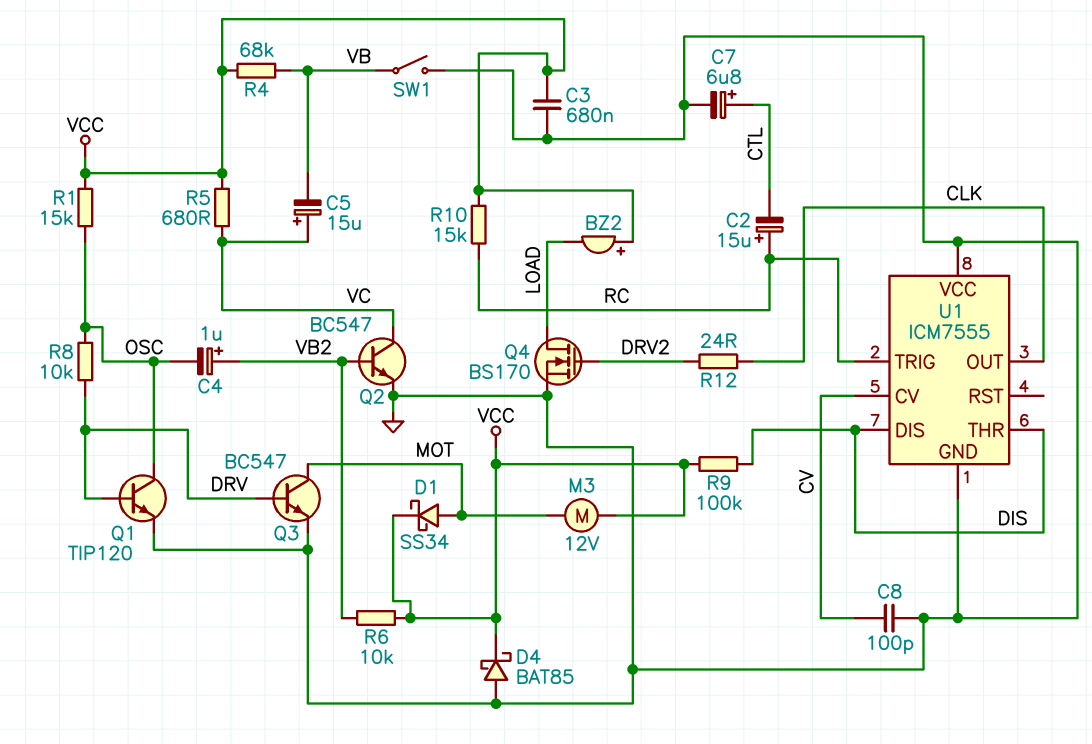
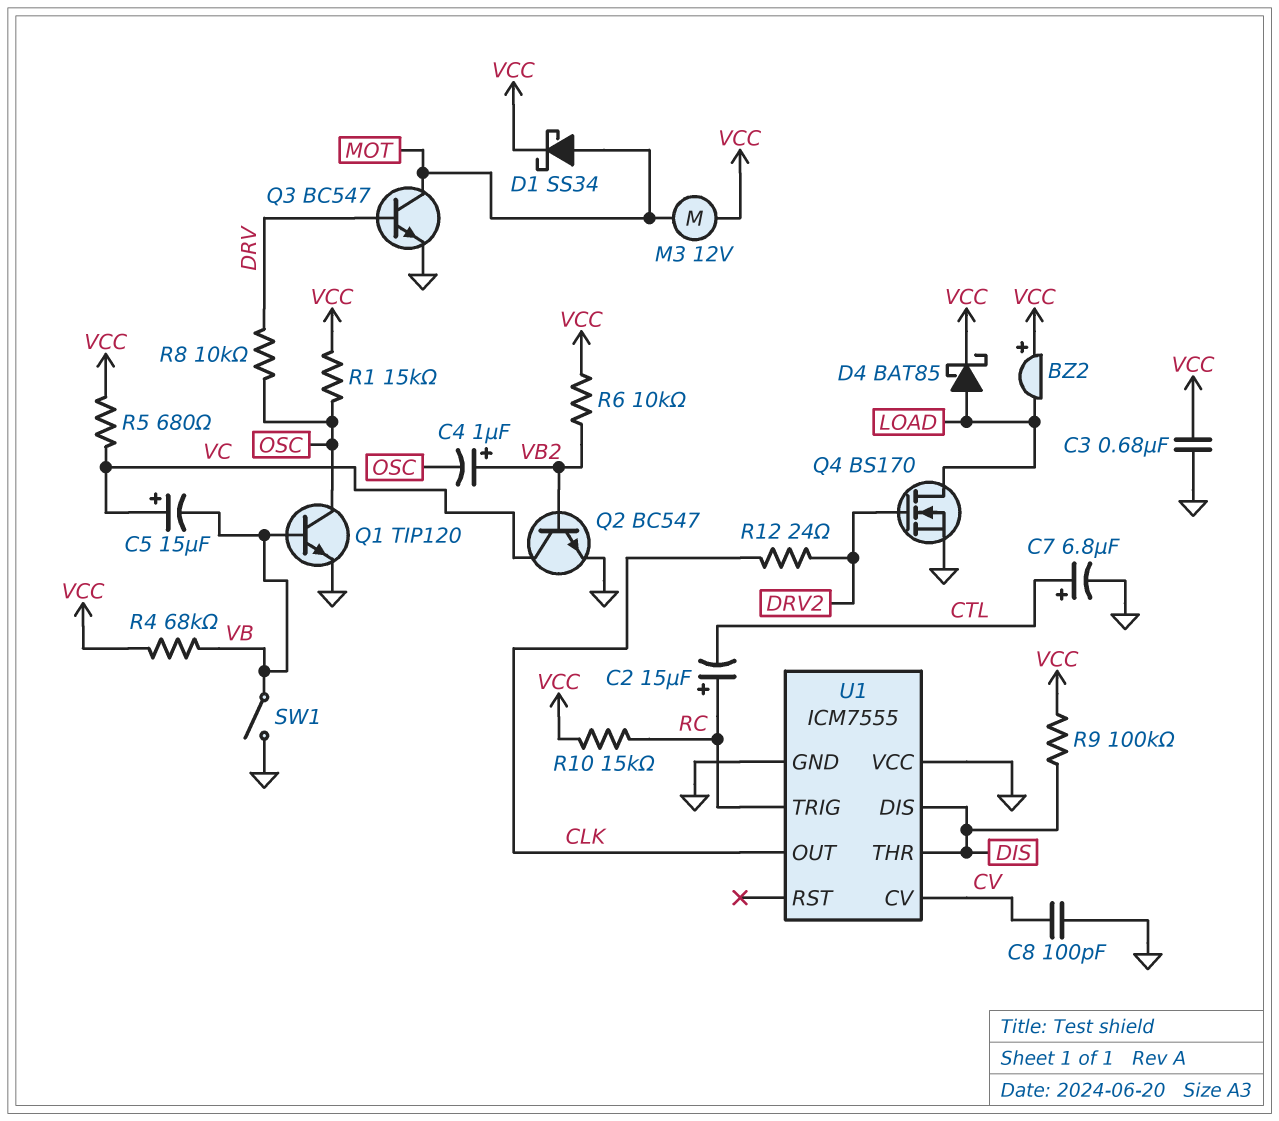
D4: schottky BAT85 (A GND, K VCC) -> schottky BAT85 (A LOAD, K VCC)
Q1: NPN TIP120 (B DRV, C OSC, E GND) -> NPN TIP120 (B VB, C OSC, E GND)

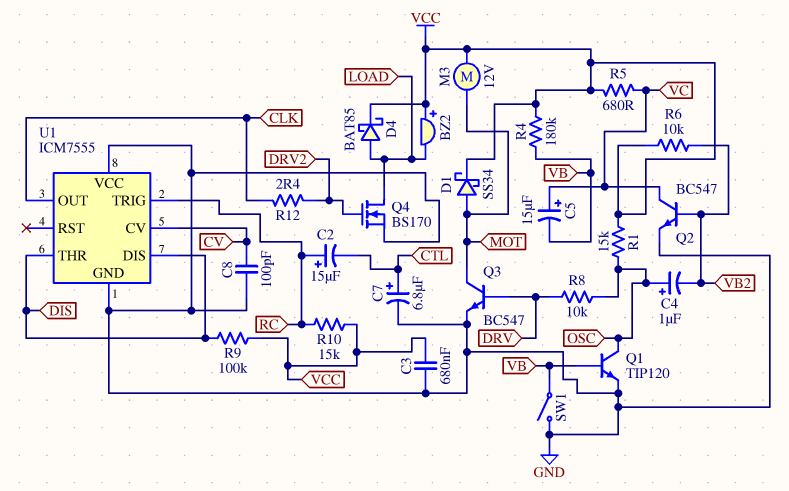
C4: 1uF (plus VB2, minus OSC) -> 1uF (plus OSC, minus VB2)
R4: 68k (VB, VCC) -> 180k (VB, VCC)
R12: 24 (CLK, DRV2) -> 2.4 (CLK, DRV2)

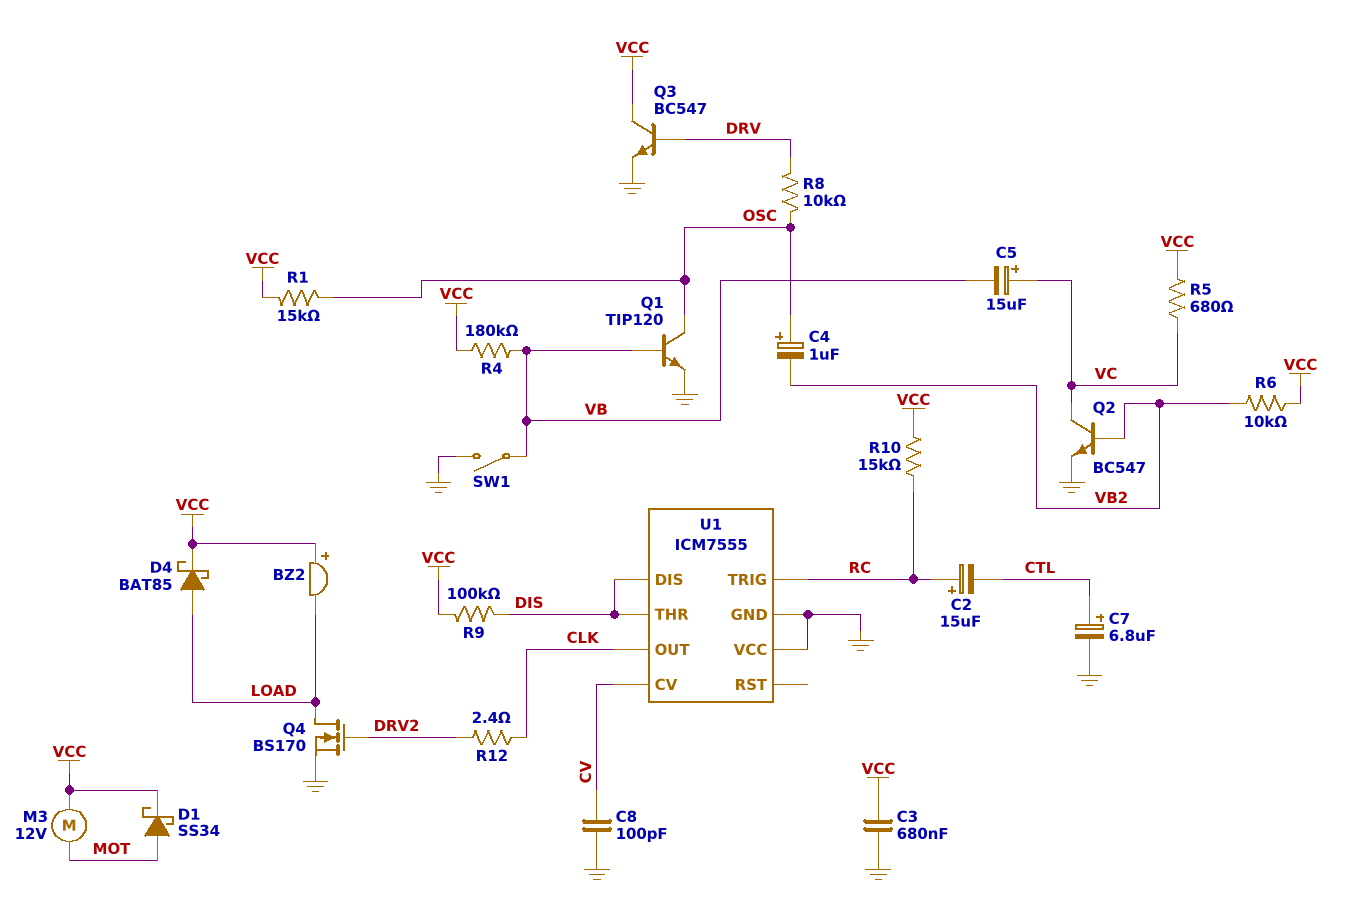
Q3: NPN BC547 (B DRV, C MOT, E GND) -> NPN BC547 (B DRV, C VCC, E GND)

